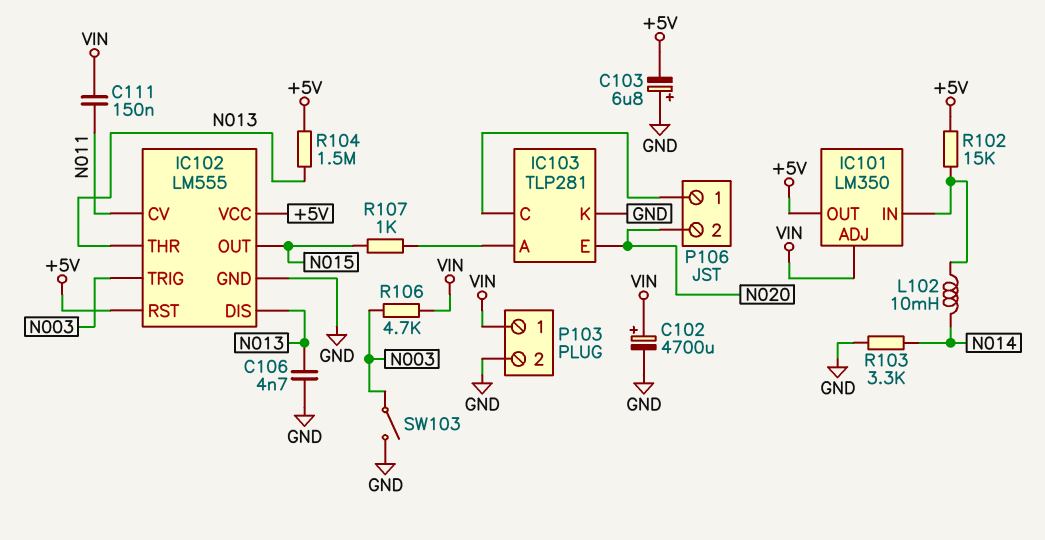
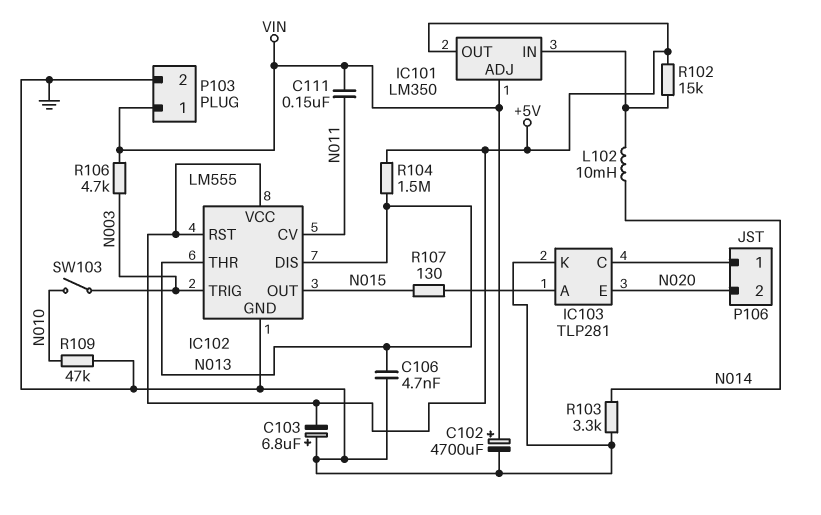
R107: 1k (IC103/A, N015) -> 130 (IC103/A, N015)
R109: none -> 47k (GND, N010)
SW103: switch (GND, N003) -> switch (N003, N010)

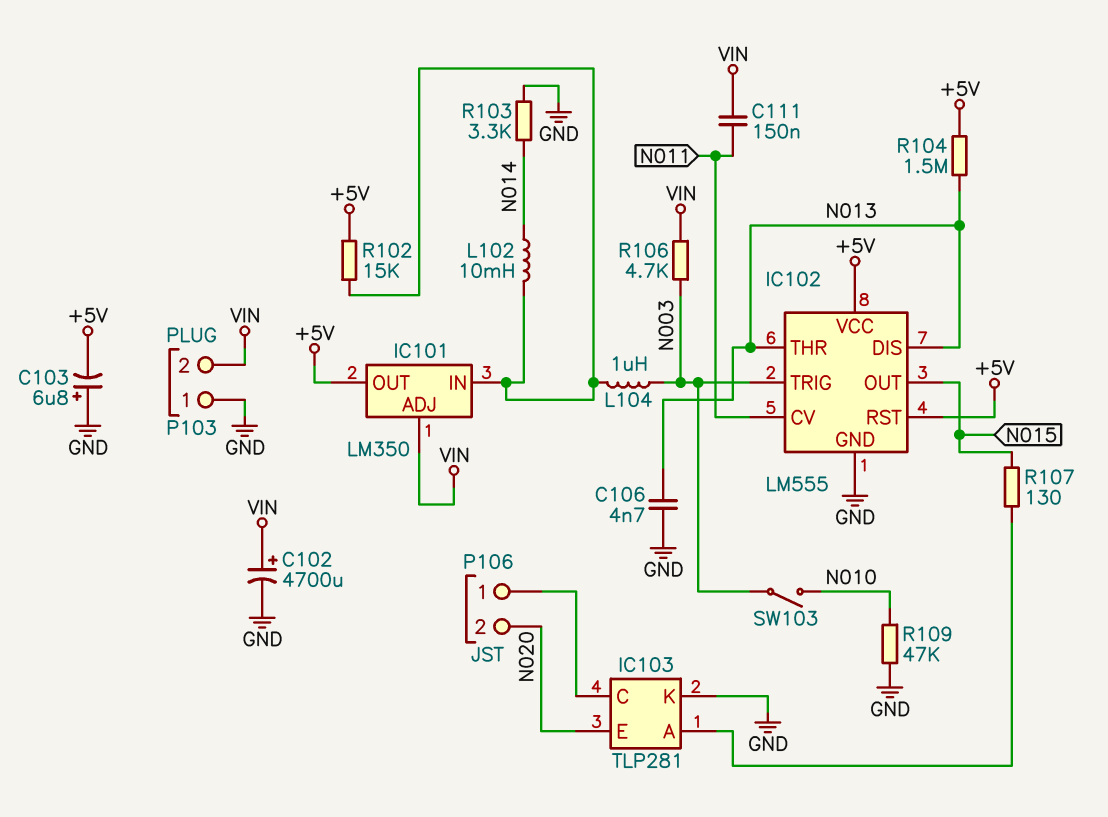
L104: none -> 1uH (IC101/IN, N003)
P103 pin 1: VIN -> GND
P103 pin 2: GND -> VIN

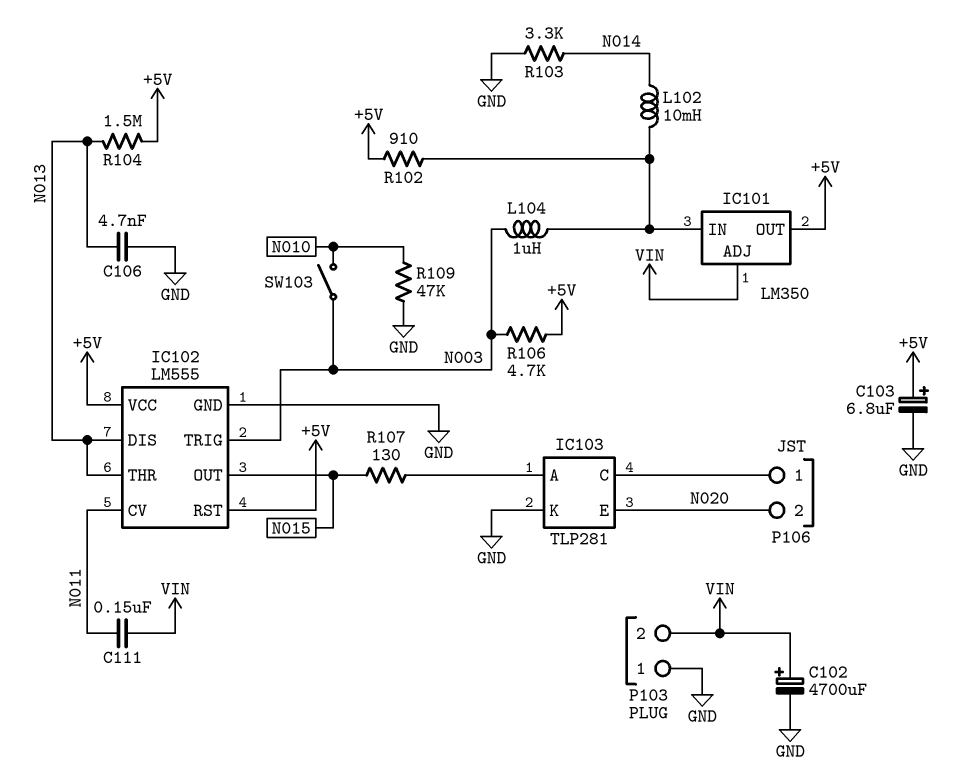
C103: 6.8uF (plus GND, minus +5V) -> 6.8uF (plus +5V, minus GND)
R102: 15k (+5V, IC101/IN) -> 910 (+5V, IC101/IN)
R106: 4.7k (N003, VIN) -> 4.7k (+5V, N003)

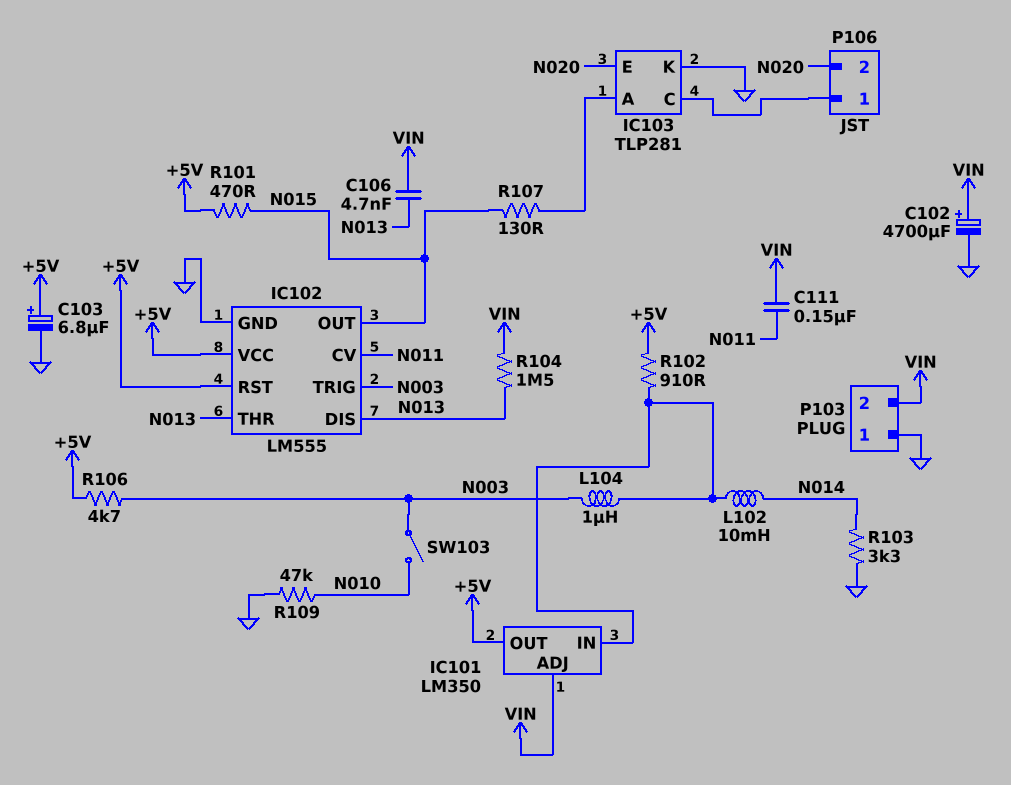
C106: 4.7nF (GND, N013) -> 4.7nF (N013, VIN)
R101: none -> 470 (+5V, N015)
R104: 1.5M (+5V, N013) -> 1.5M (N013, VIN)

